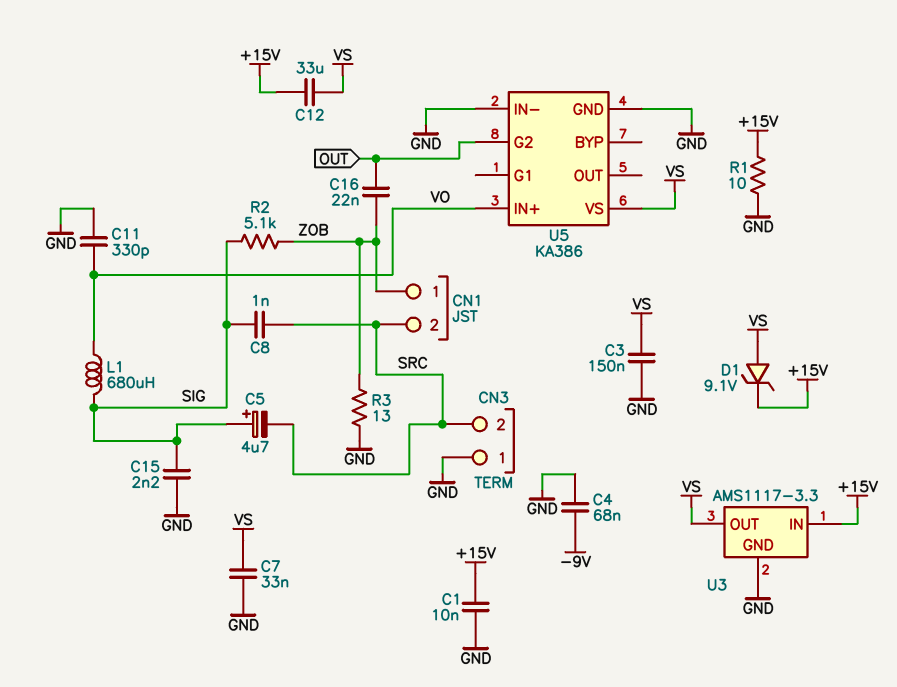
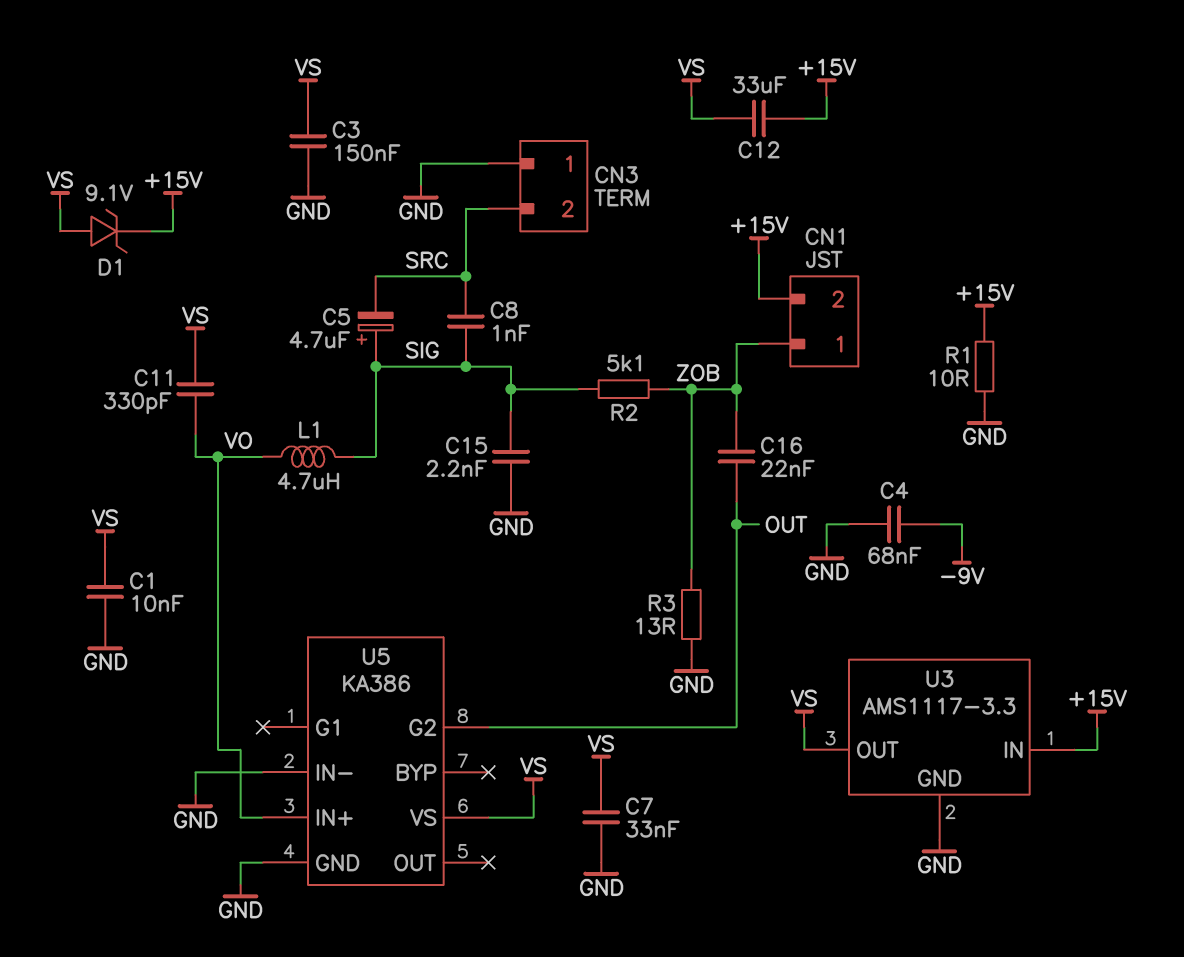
C1: 10nF (+15V, GND) -> 10nF (GND, VS)
C11: 330pF (GND, VO) -> 330pF (VO, VS)
CN1 pin 2: SRC -> +15V
L1: 680uH (SIG, VO) -> 4.7uH (SIG, VO)

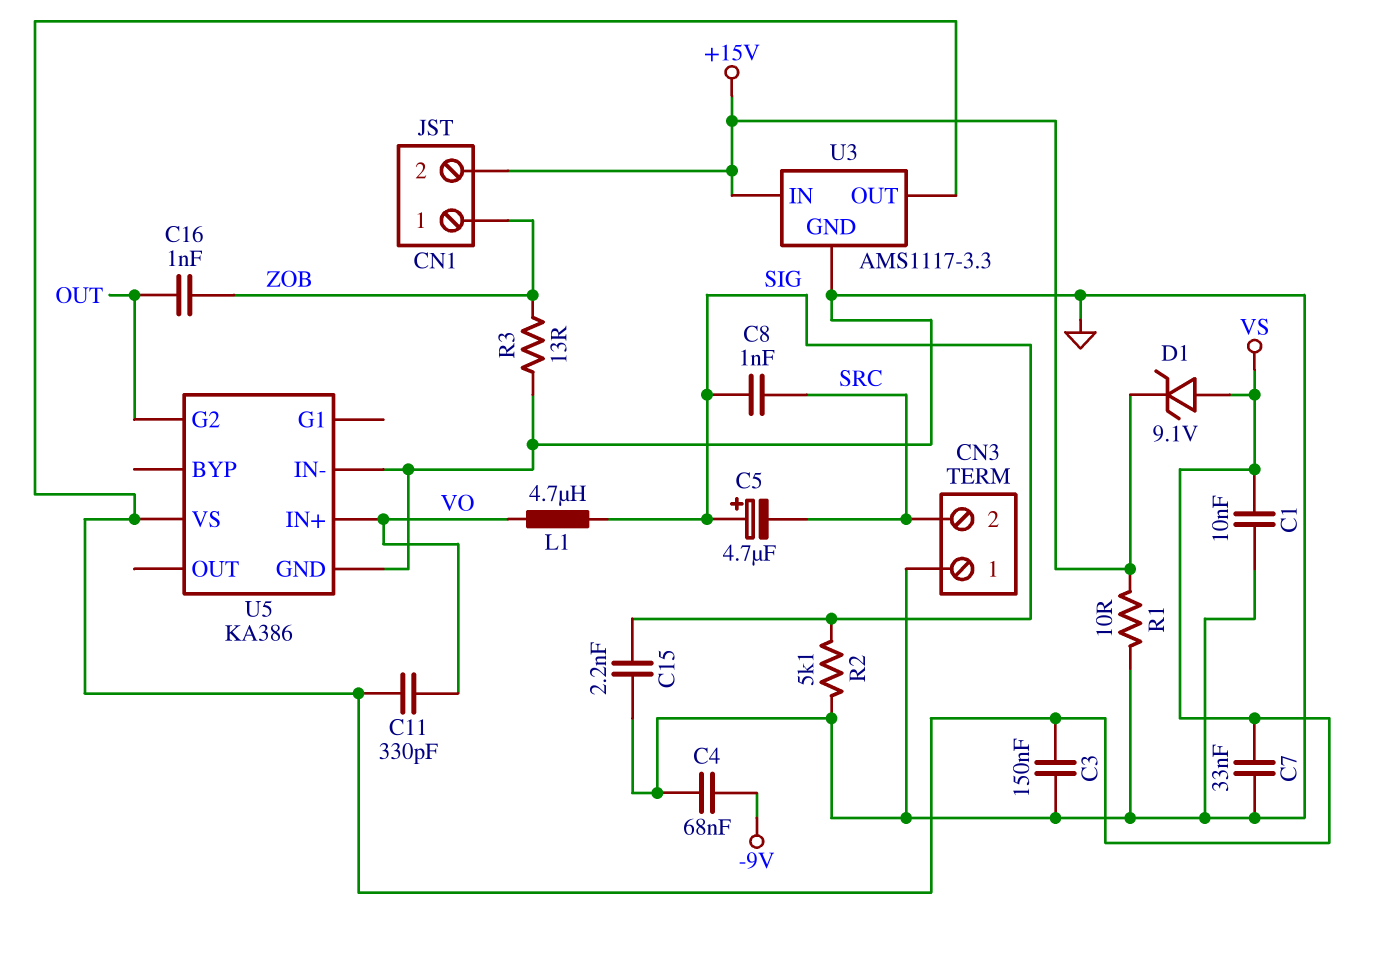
C12: 33uF (+15V, VS) -> none
C16: 22nF (OUT, ZOB) -> 1nF (OUT, ZOB)
R2: 5.1k (SIG, ZOB) -> 5.1k (GND, SIG)

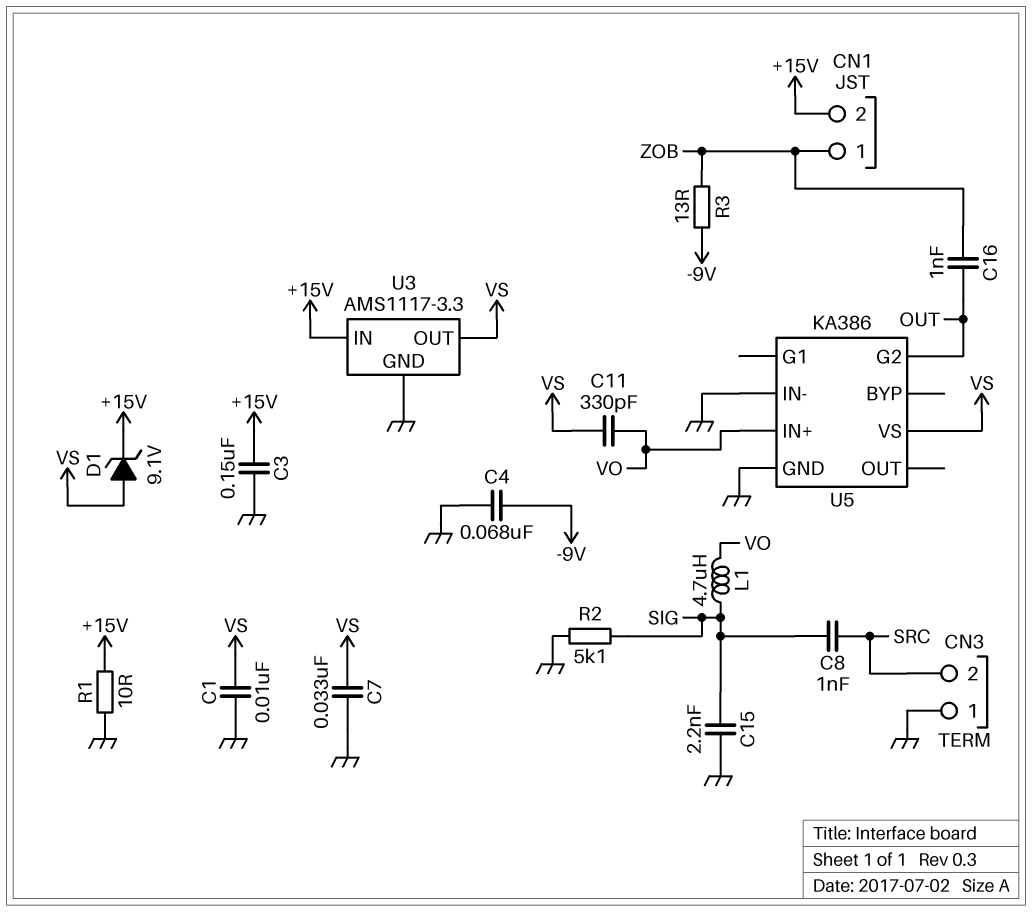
C3: 150nF (GND, VS) -> 150nF (+15V, GND)
C5: 4.7uF (plus SIG, minus SRC) -> none
R3: 13 (GND, ZOB) -> 13 (-9V, ZOB)

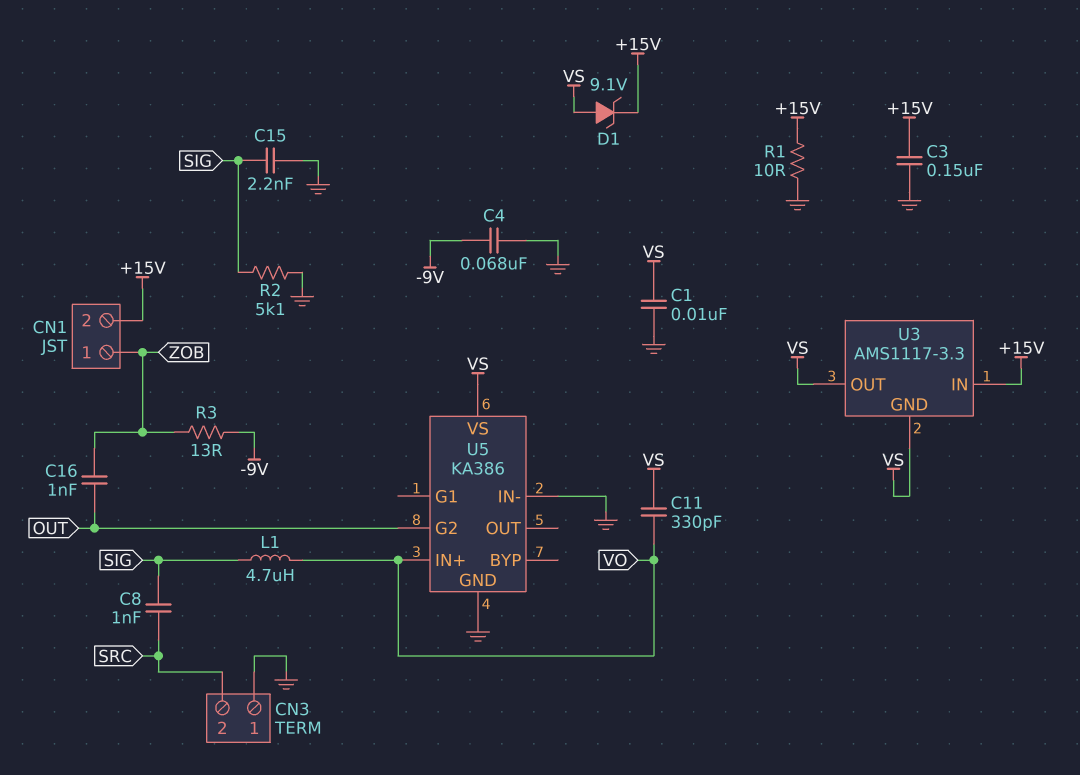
C7: 33nF (GND, VS) -> none
U3 pin GND: GND -> VS

